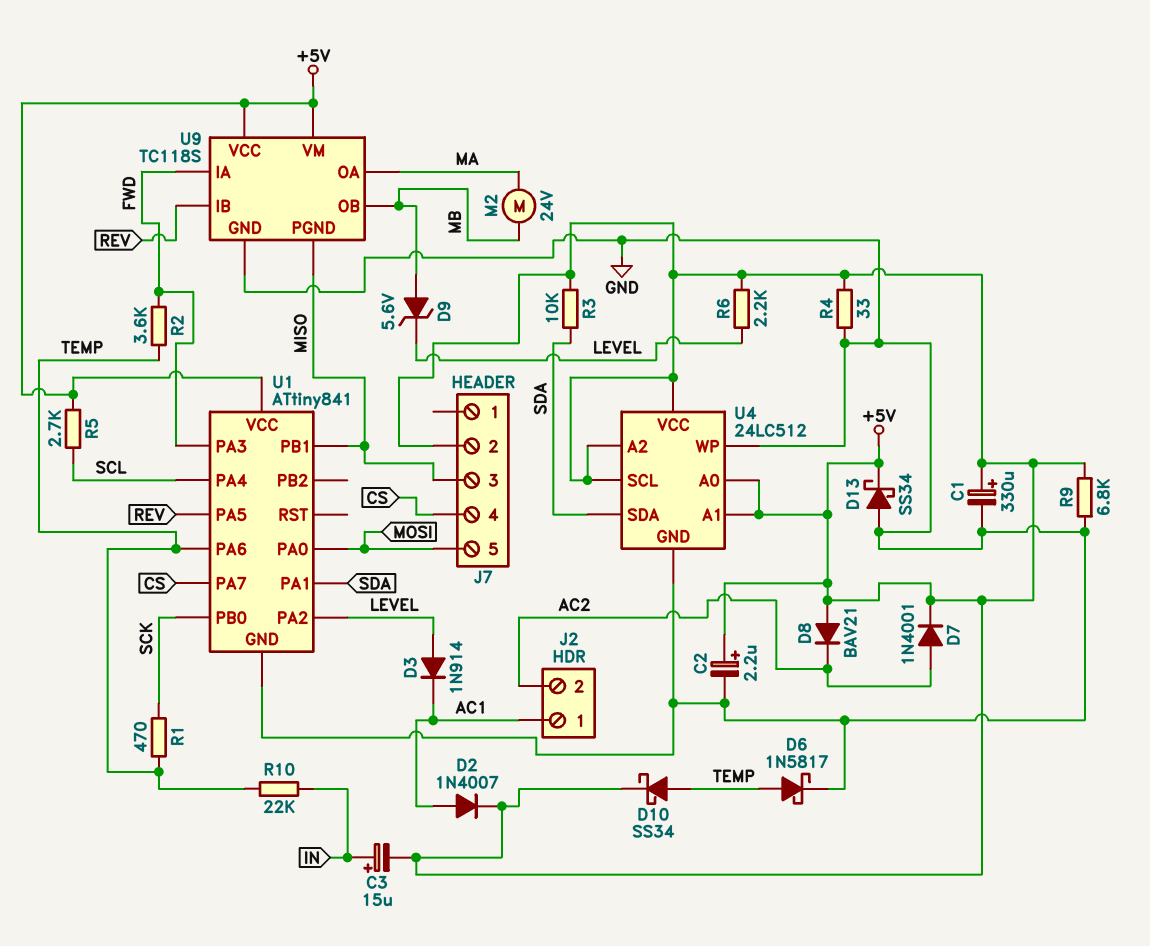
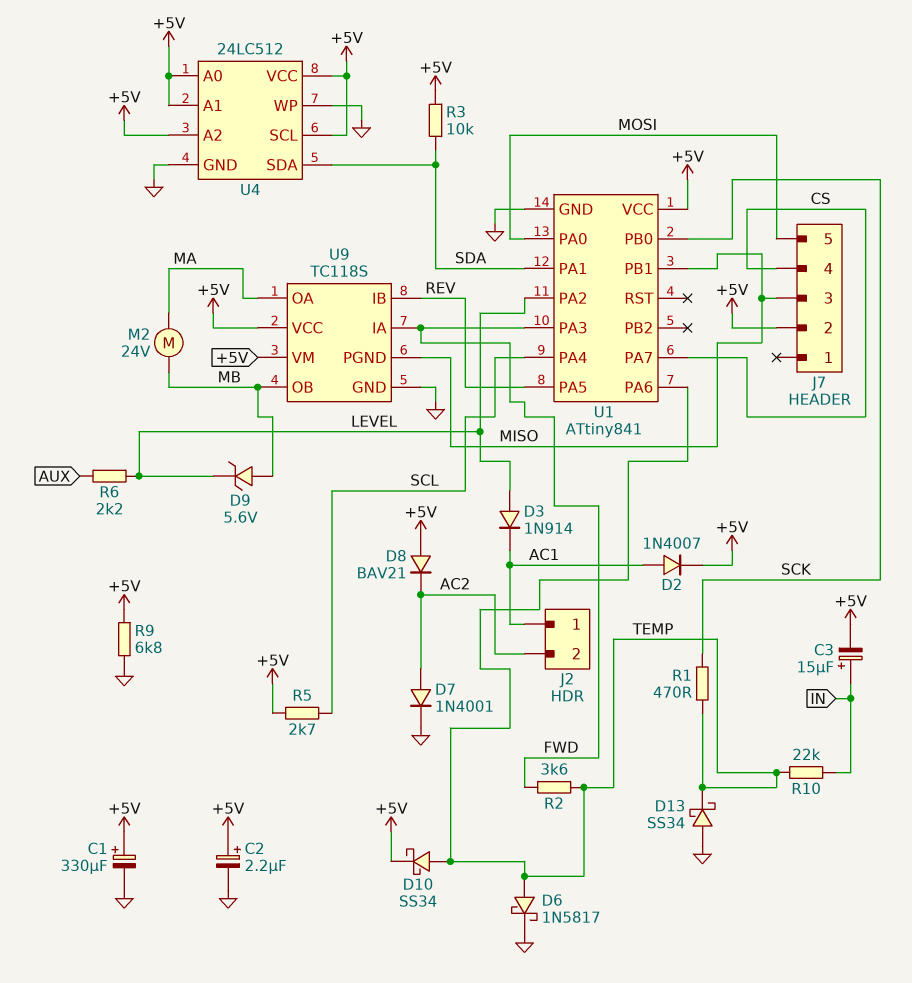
D7: diode 1N4001 (A AC2, K +5V) -> diode 1N4001 (A AC2, K GND)
D13: schottky SS34 (A GND, K +5V) -> schottky SS34 (A GND, K TEMP)
R4: 33 (+5V, GND) -> none
R6: 2.2k (+5V, LEVEL) -> 2.2k (AUX, LEVEL)

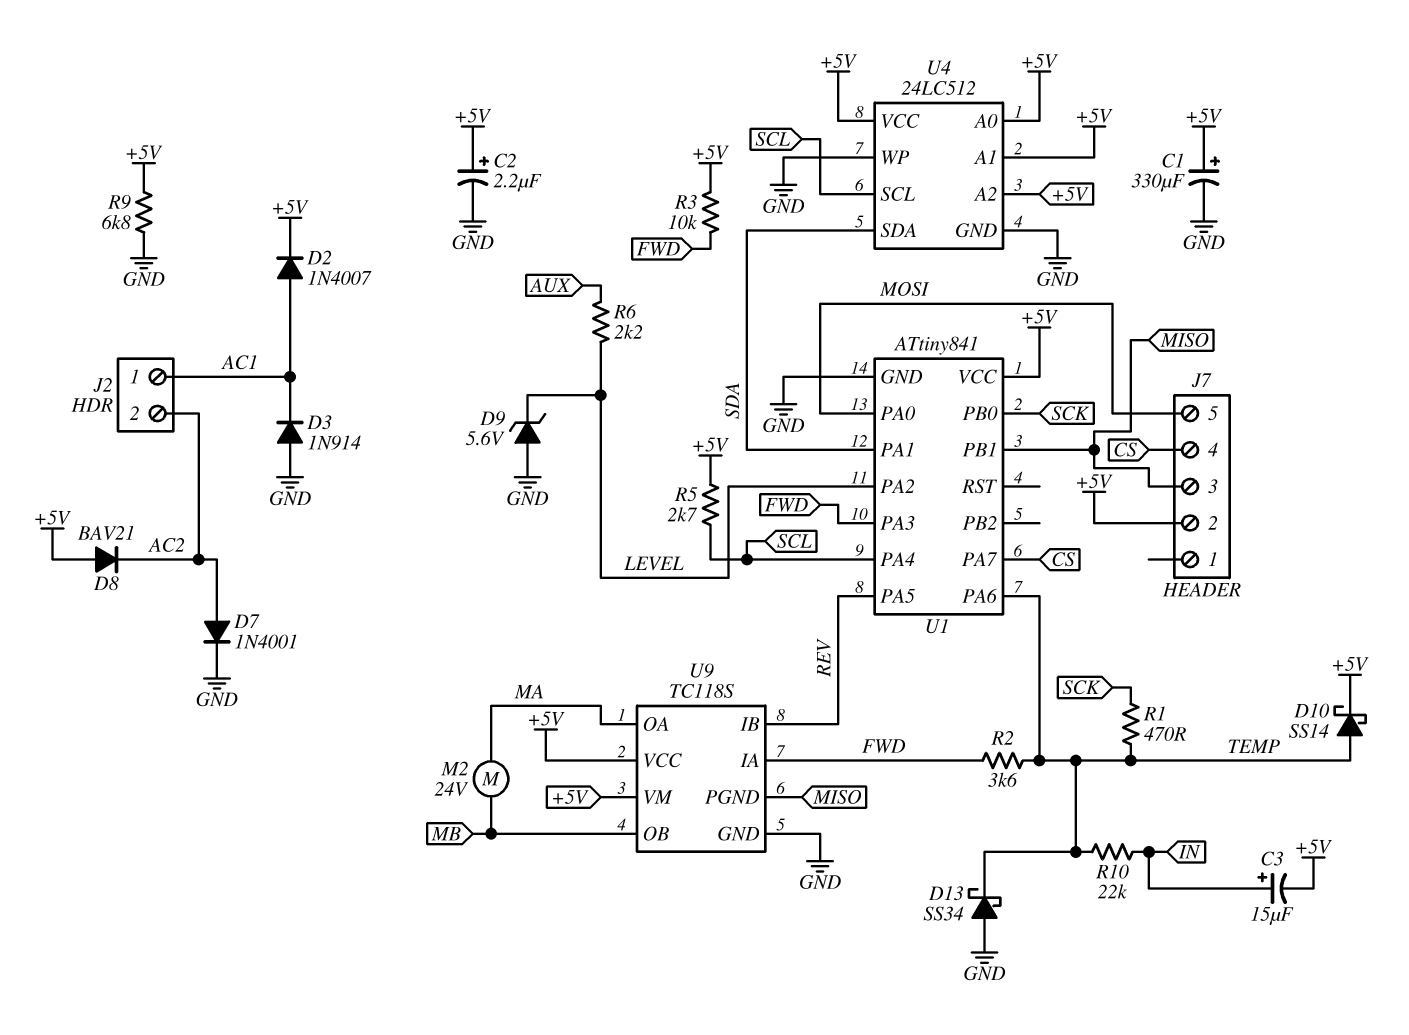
D3: diode 1N914 (A LEVEL, K AC1) -> diode 1N914 (A GND, K AC1)
D6: schottky 1N5817 (A TEMP, K GND) -> none
D9: zener 5.6V (A MB, K LEVEL) -> zener 5.6V (A GND, K LEVEL)
D10: schottky SS34 (A TEMP, K +5V) -> schottky SS14 (A TEMP, K +5V)
R3: 10k (+5V, SDA) -> 10k (+5V, FWD)
U4 pin SCL: +5V -> SCL

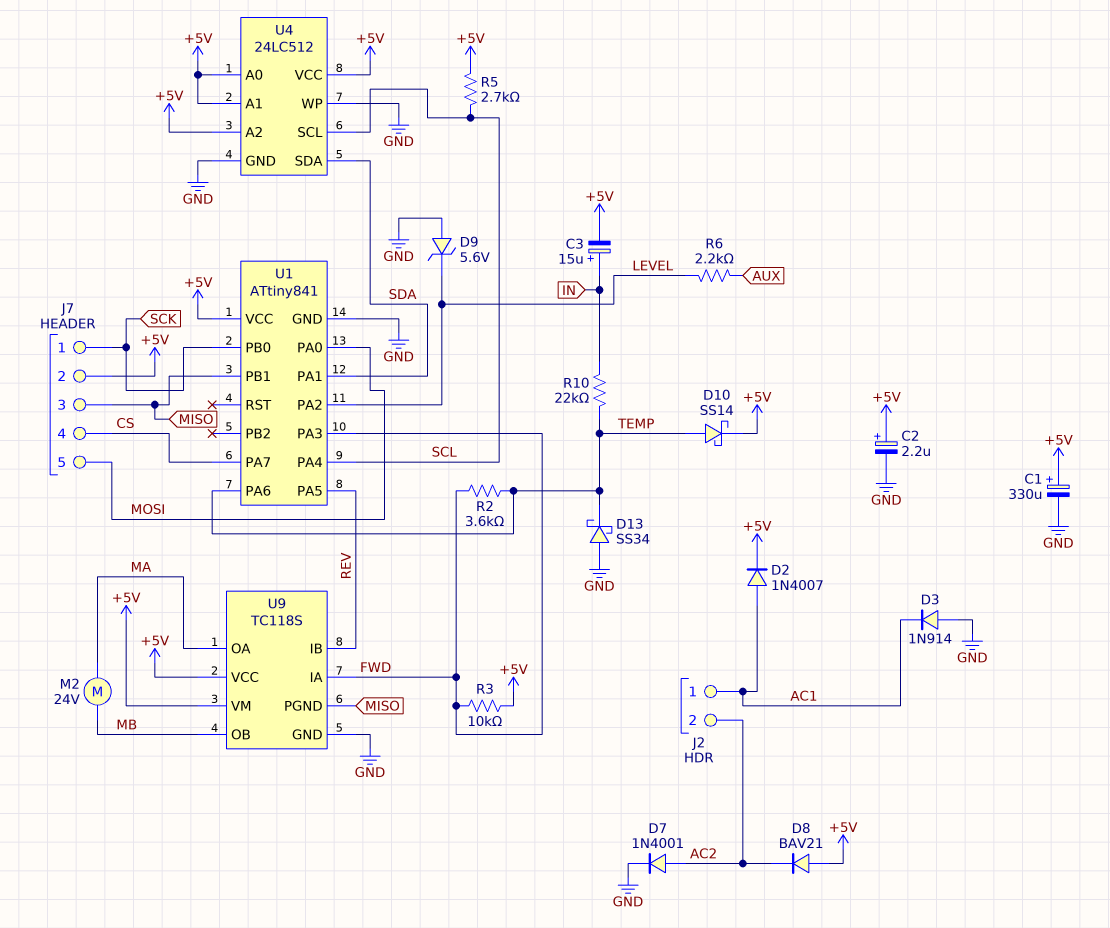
J7 pin 1: none -> SCK
R1: 470 (SCK, TEMP) -> none
R9: 6.8k (+5V, GND) -> none

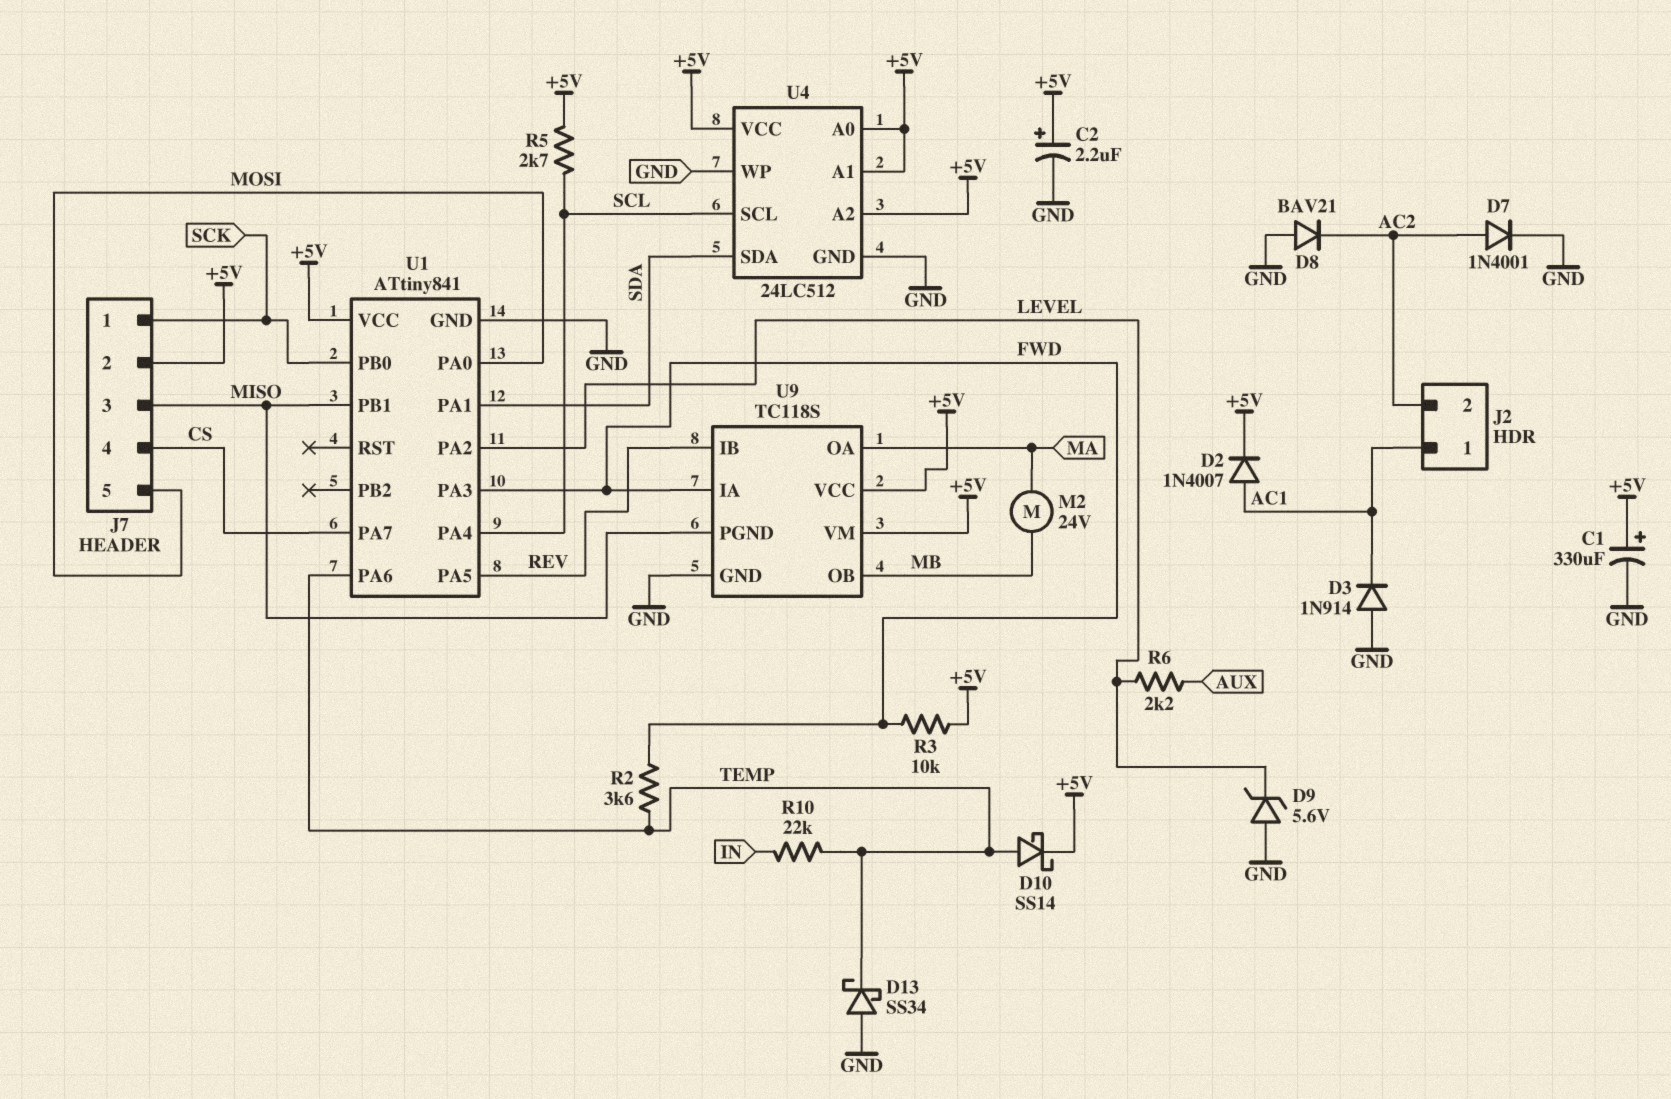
C3: 15uF (plus IN, minus +5V) -> none
D8: diode BAV21 (A +5V, K AC2) -> diode BAV21 (A GND, K AC2)

